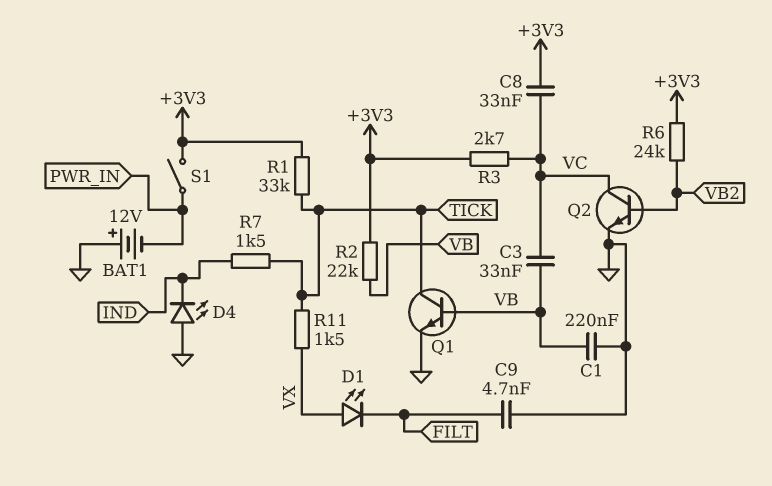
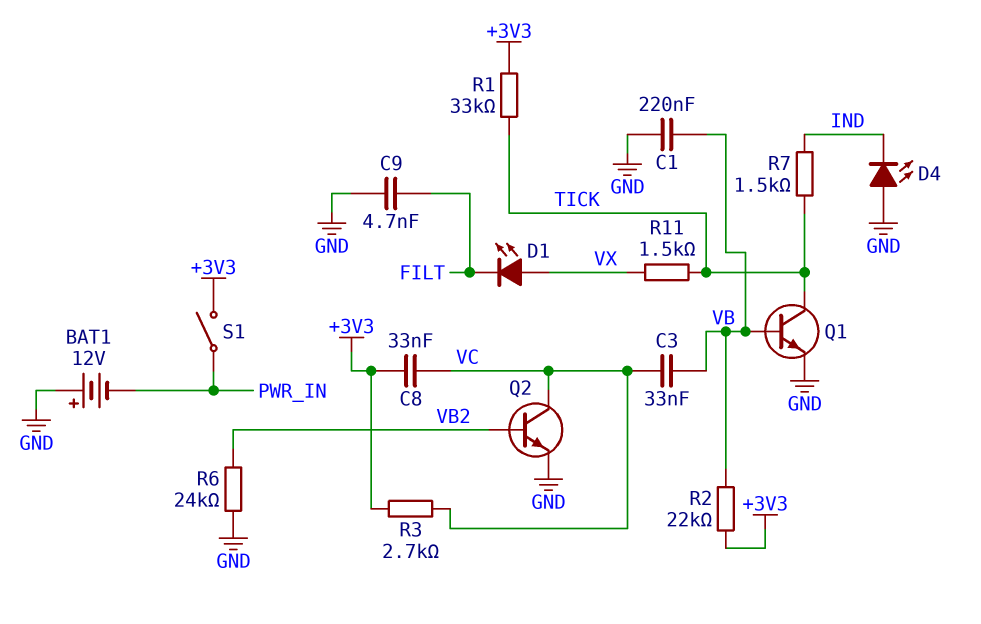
R6: 24k (+3V3, VB2) -> 24k (GND, VB2)

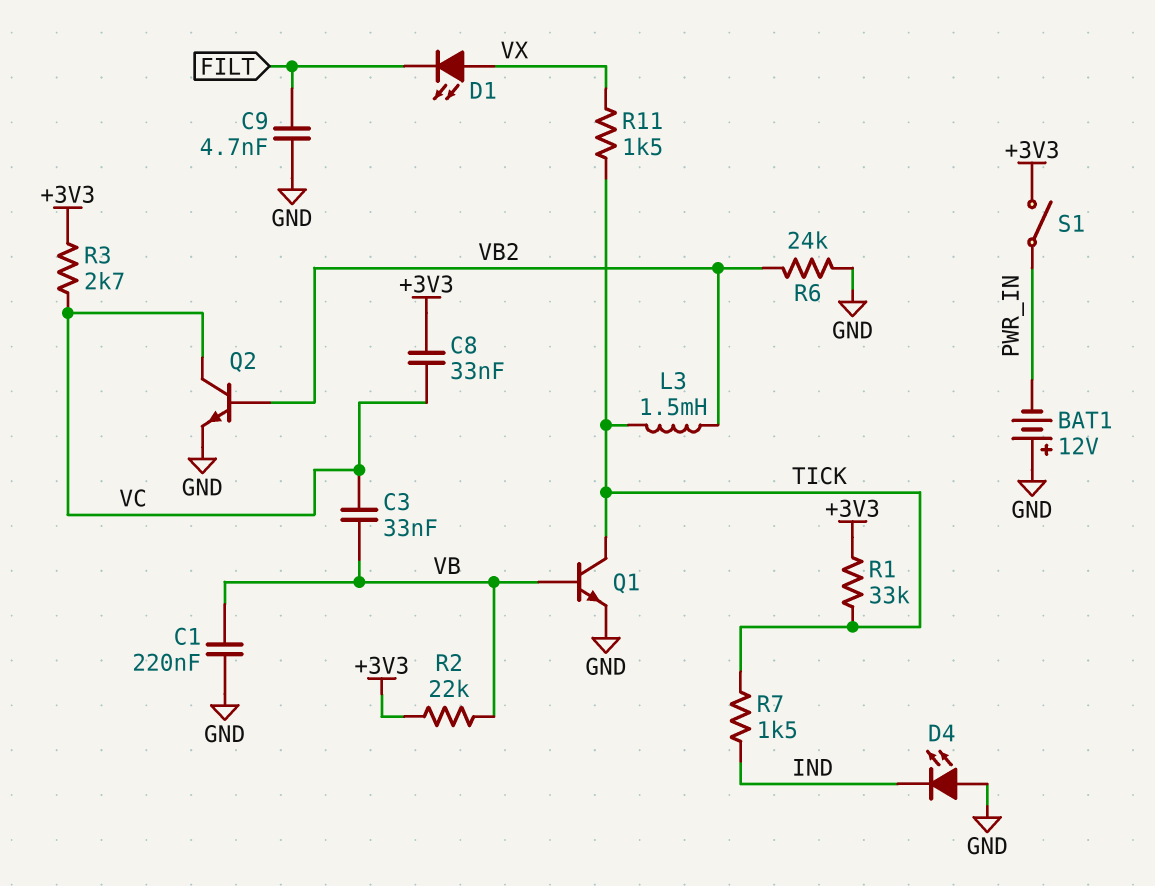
L3: none -> 1.5mH (TICK, VB2)

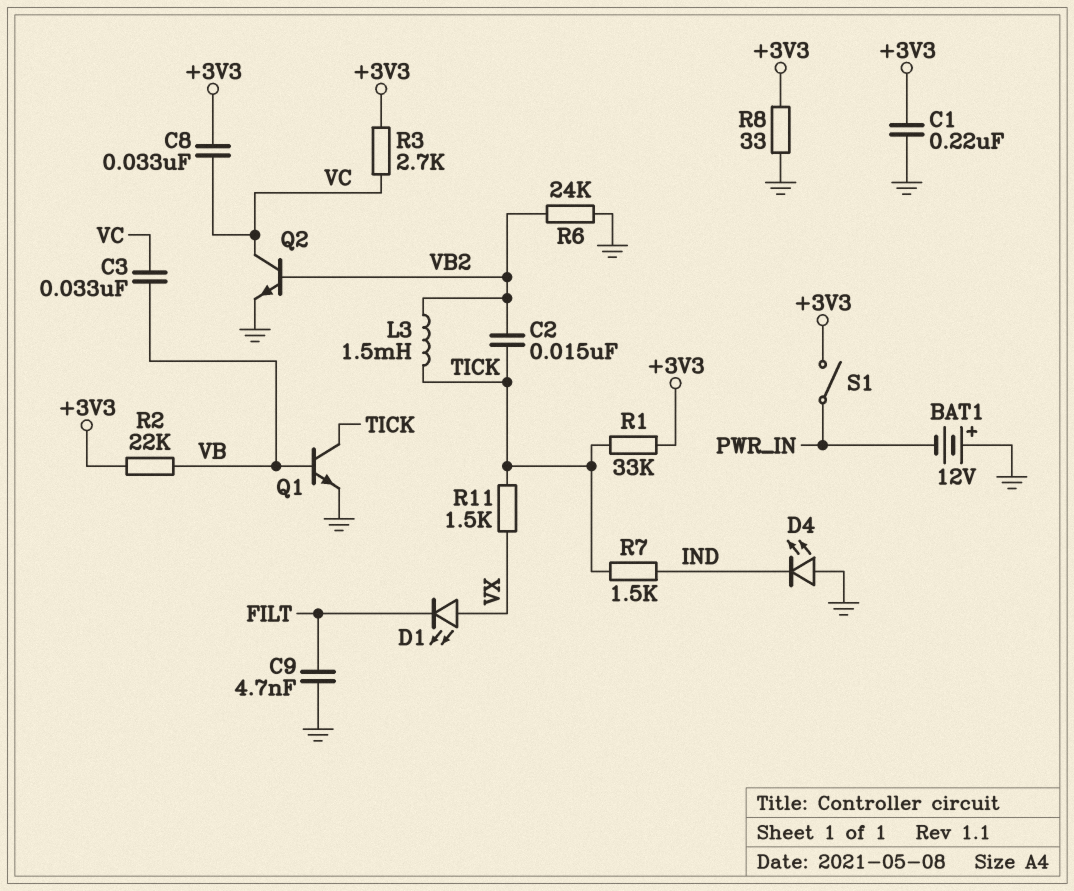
C1: 220nF (GND, VB) -> 220nF (+3V3, GND)
C2: none -> 15nF (TICK, VB2)
R8: none -> 33 (+3V3, GND)

